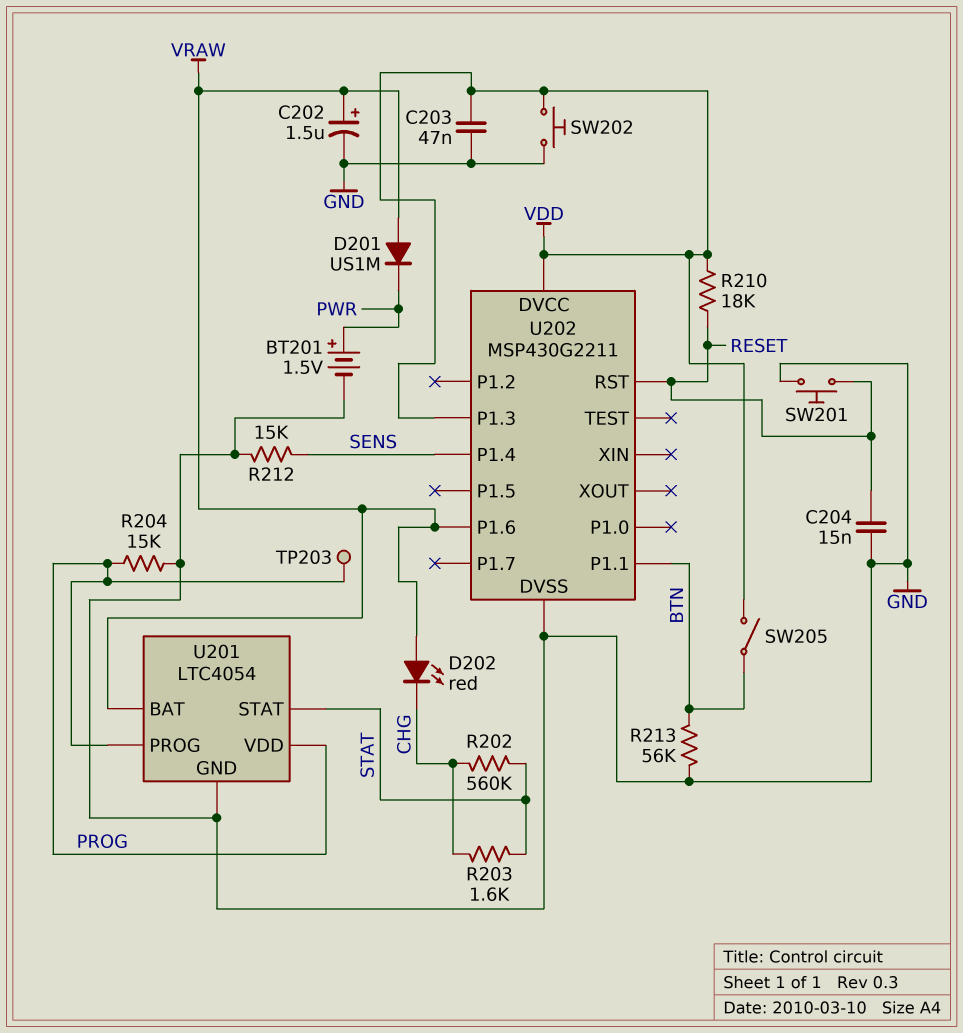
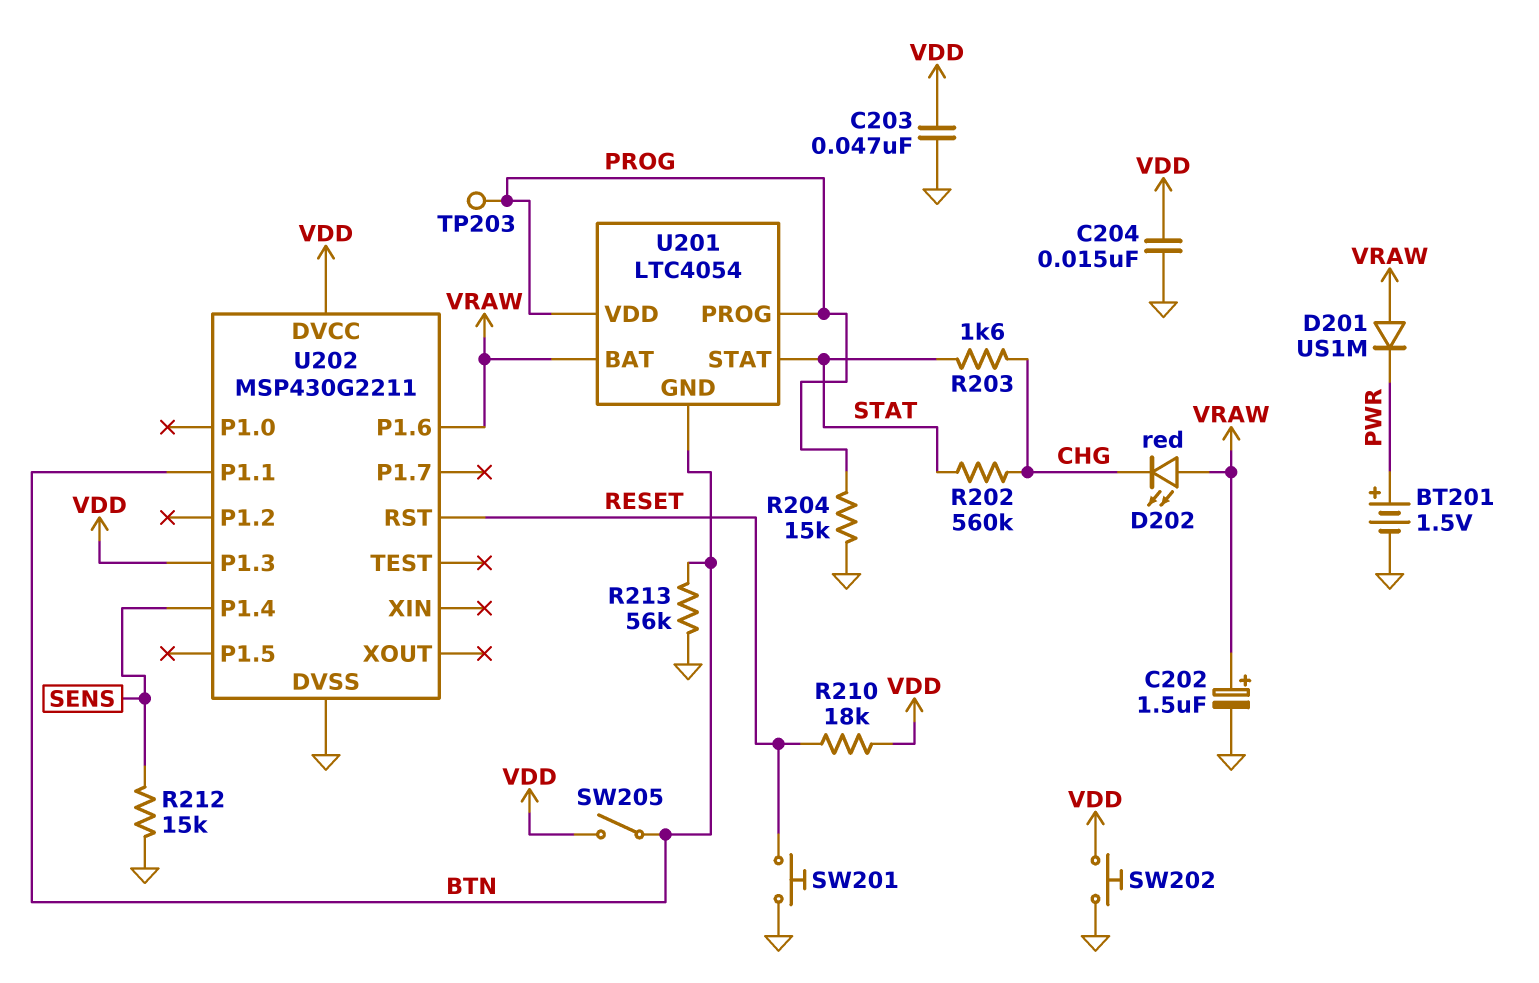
C204: 15nF (GND, RESET) -> 15nF (GND, VDD)
U201 pin GND: GND -> BTN

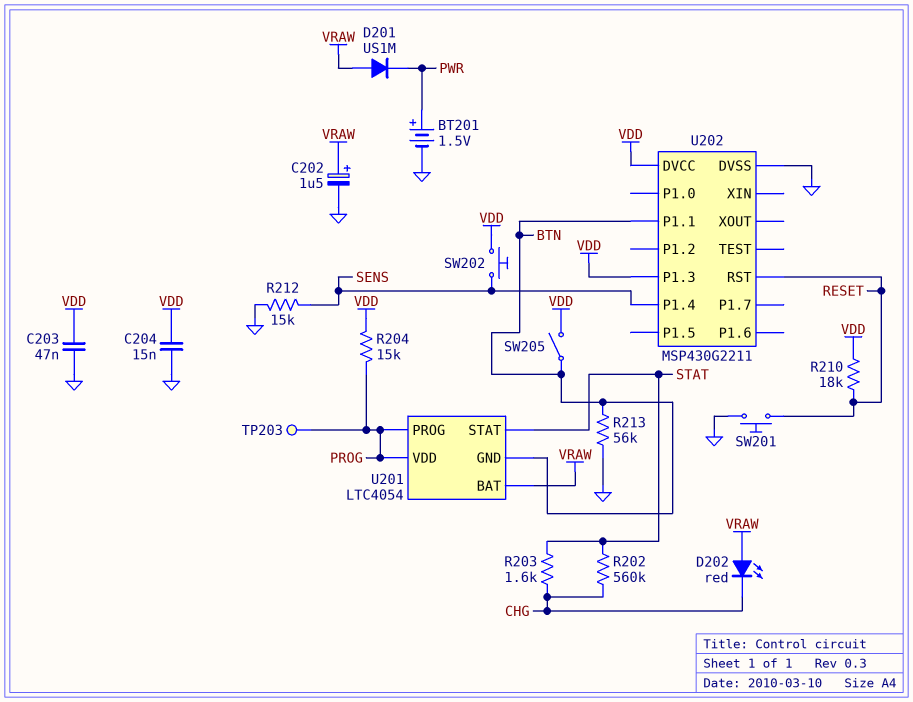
R204: 15k (GND, PROG) -> 15k (PROG, VDD)
SW202: button (GND, VDD) -> button (SENS, VDD)
U202 pin P1.6: VRAW -> none

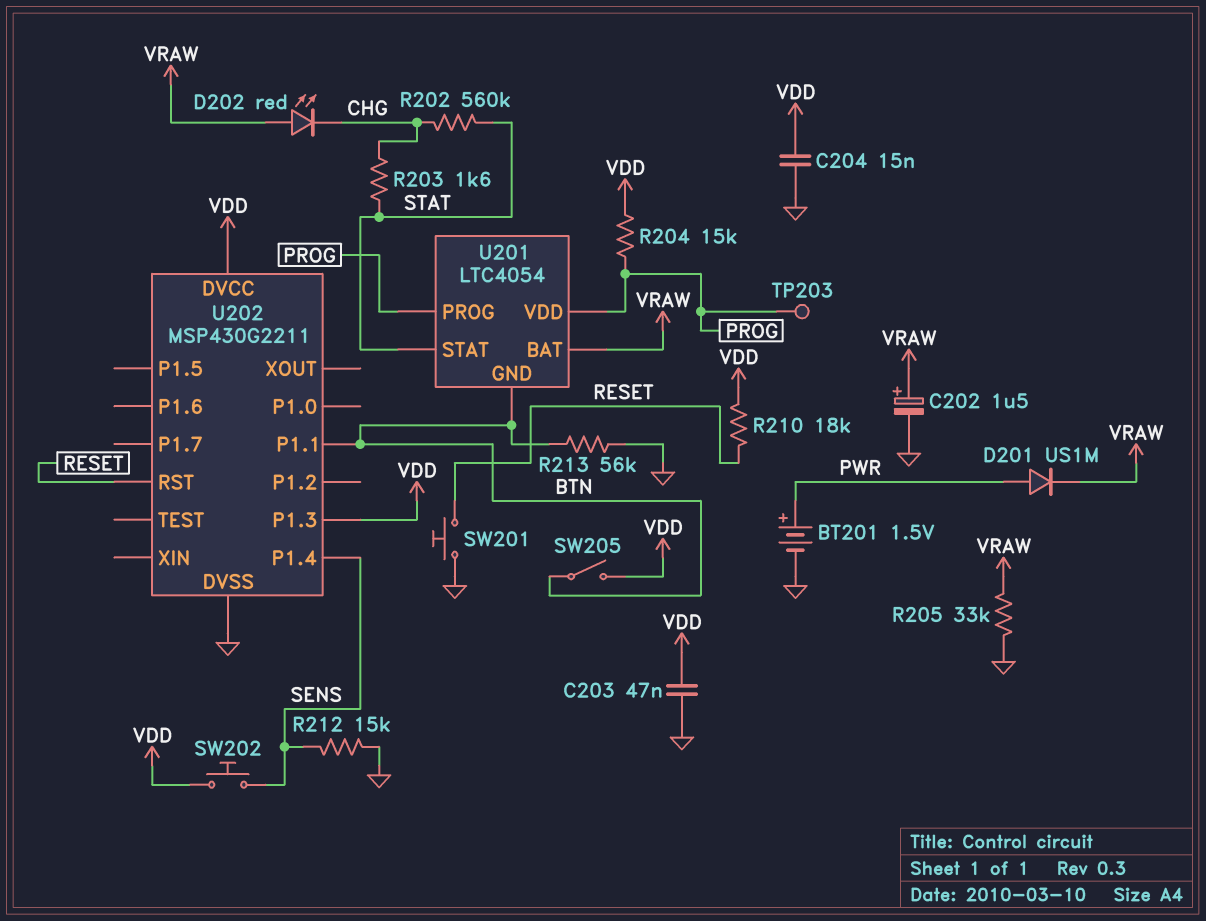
D201: diode US1M (A VRAW, K PWR) -> diode US1M (A PWR, K VRAW)
R205: none -> 33k (GND, VRAW)

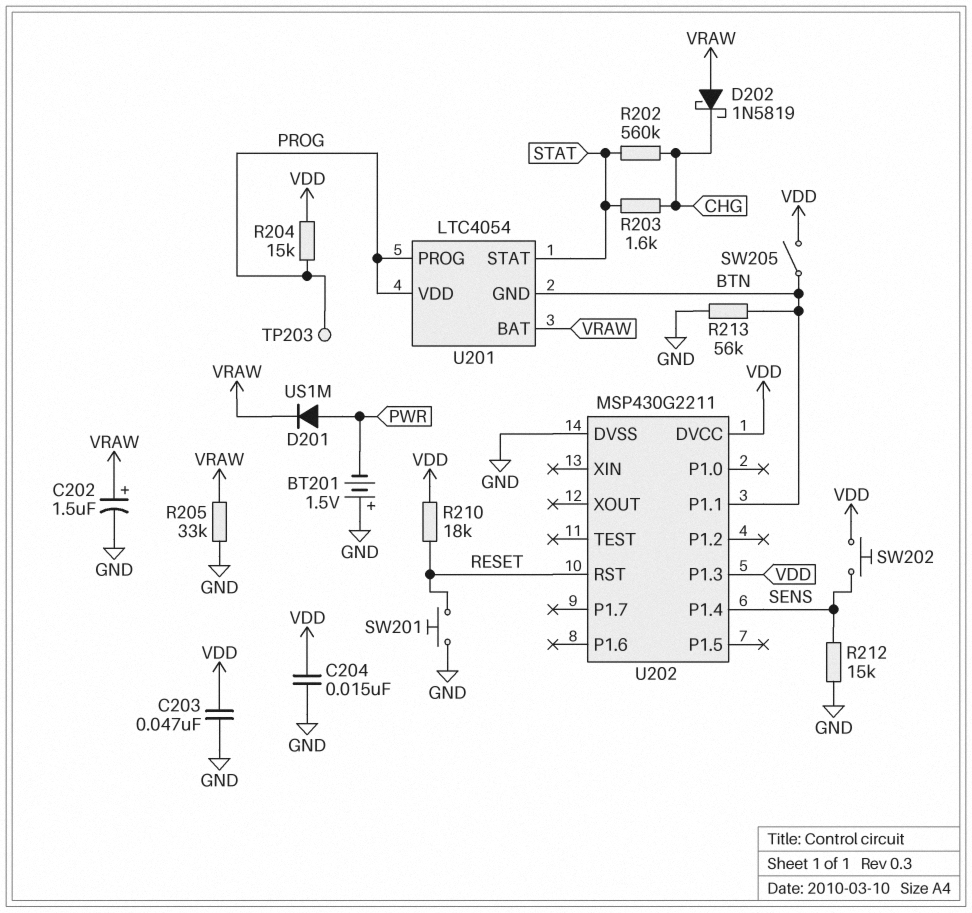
BT201: 1.5V (plus PWR, minus GND) -> 1.5V (plus GND, minus PWR)
D202: LED red (A VRAW, K CHG) -> schottky 1N5819 (A VRAW, K CHG)

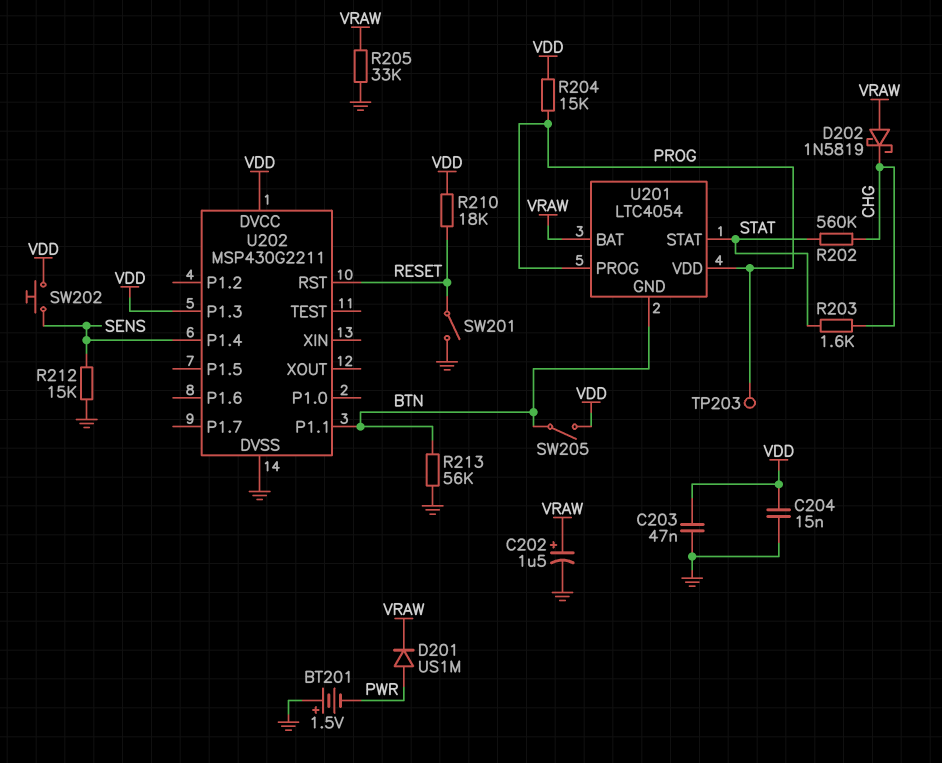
SW201: button (GND, RESET) -> switch (GND, RESET)

